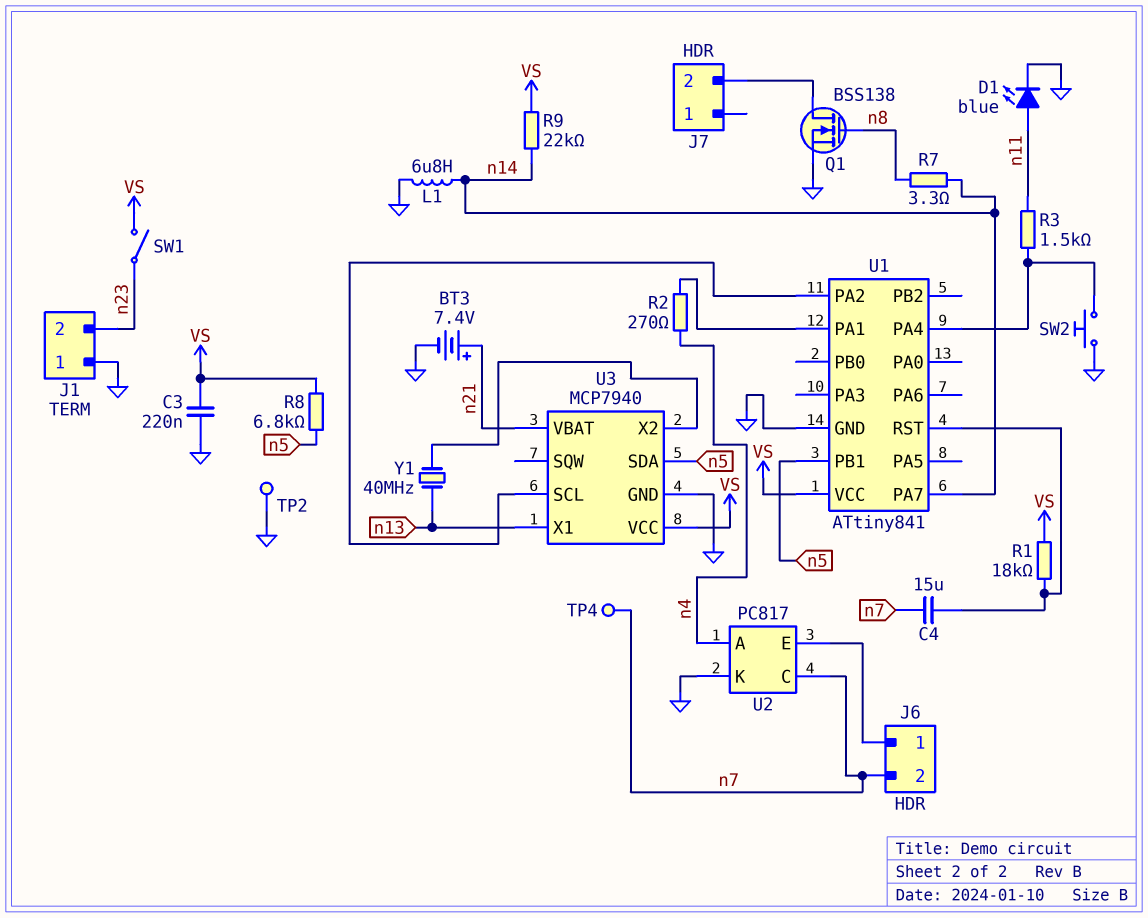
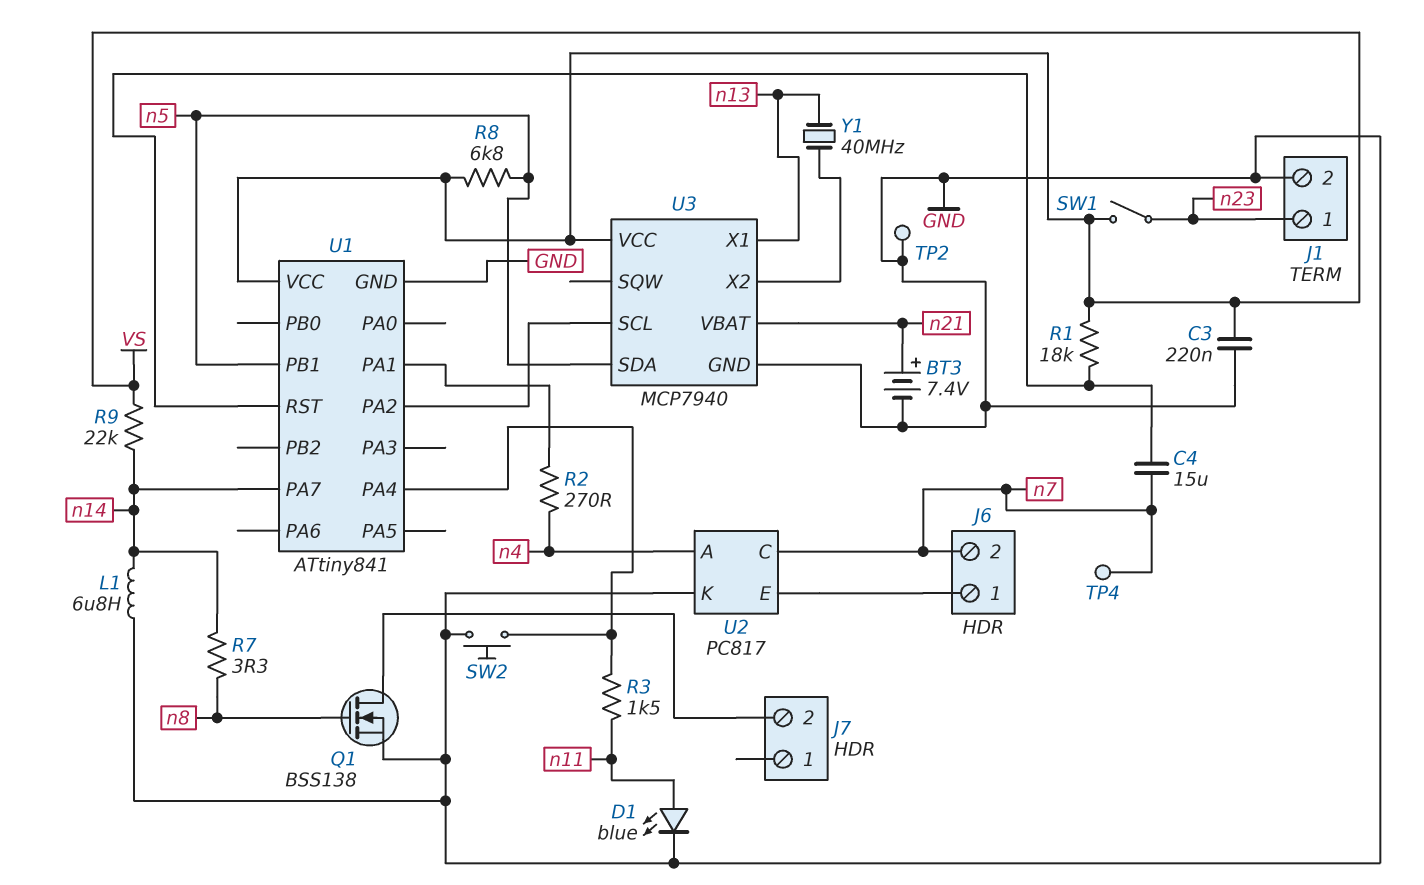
J1 pin 1: GND -> n23
J1 pin 2: n23 -> GND

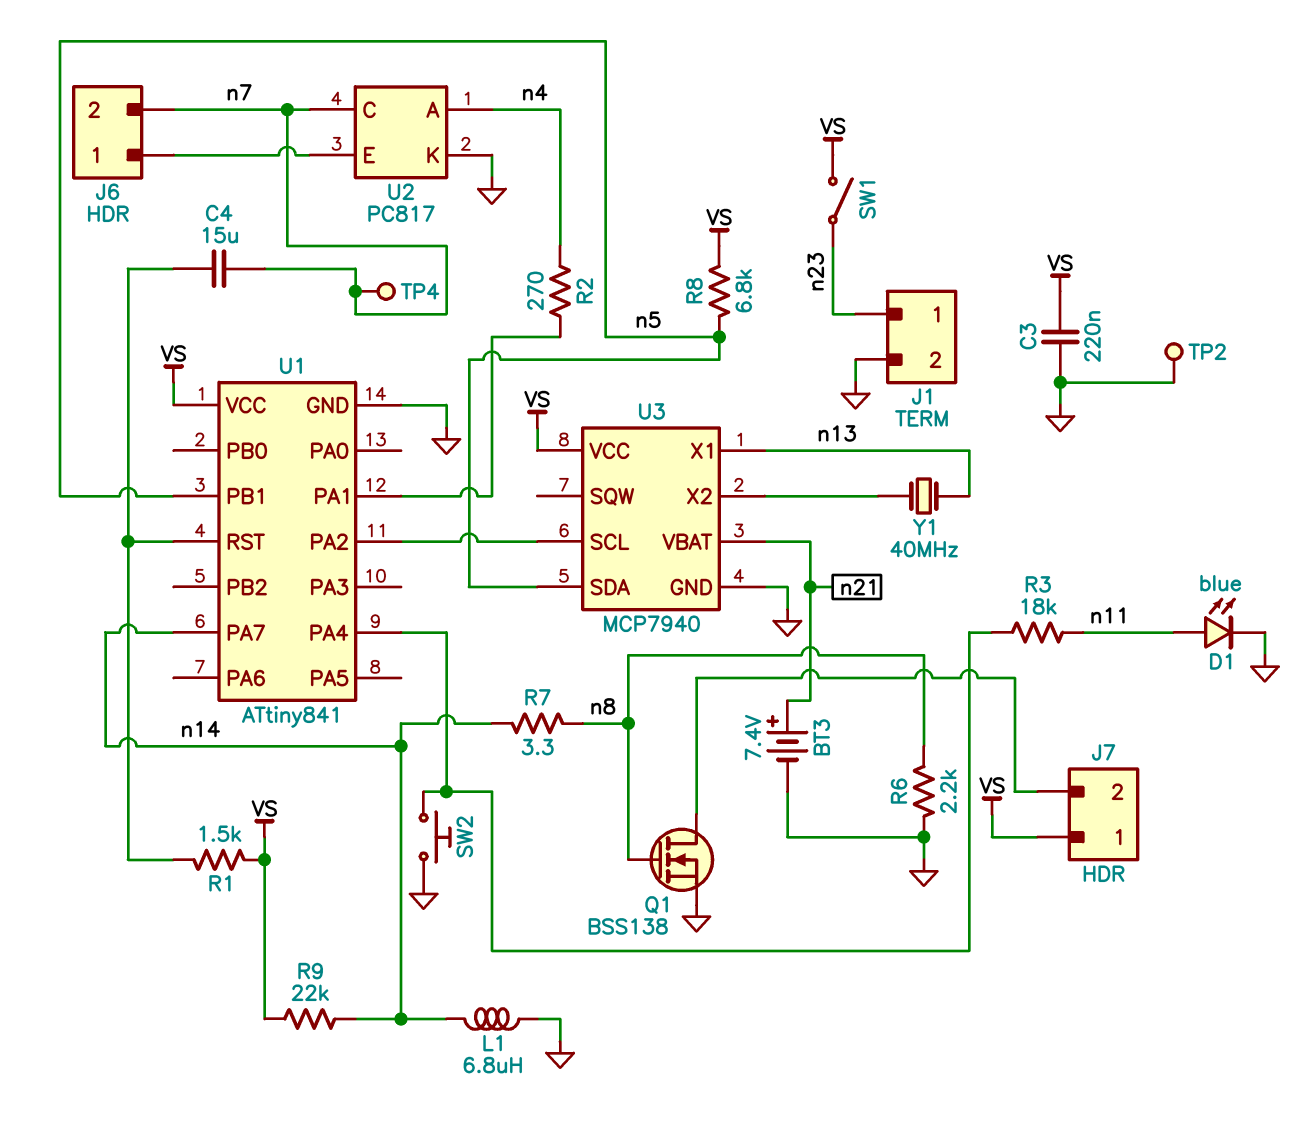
J7 pin 1: none -> VS
R1: 18k (U1/RST, VS) -> 1.5k (U1/RST, VS)
R3: 1.5k (U1/PA4, n11) -> 18k (U1/PA4, n11)
R6: none -> 2.2k (GND, n8)

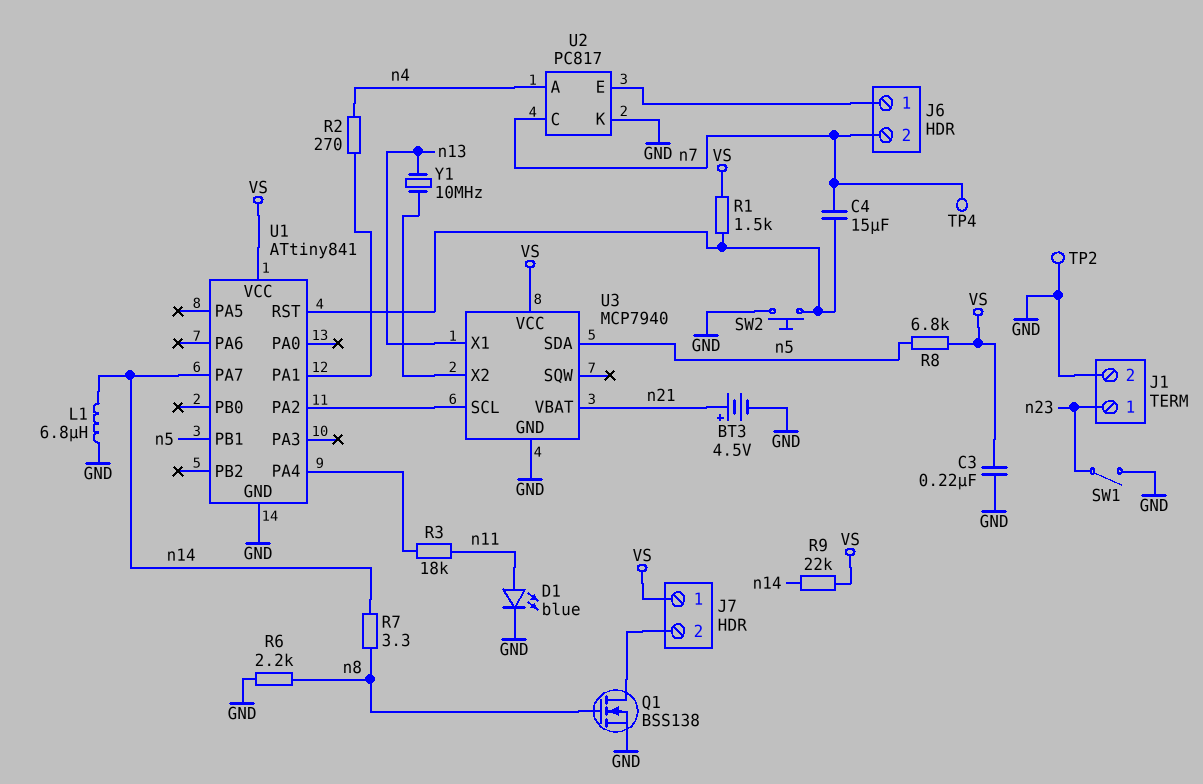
BT3: 7.4V (plus n21, minus GND) -> 4.5V (plus n21, minus GND)
SW1: switch (VS, n23) -> switch (GND, n23)
SW2: button (GND, U1/PA4) -> button (GND, U1/RST)
Y1: 40MHz (U3/X2, n13) -> 10MHz (U3/X2, n13)

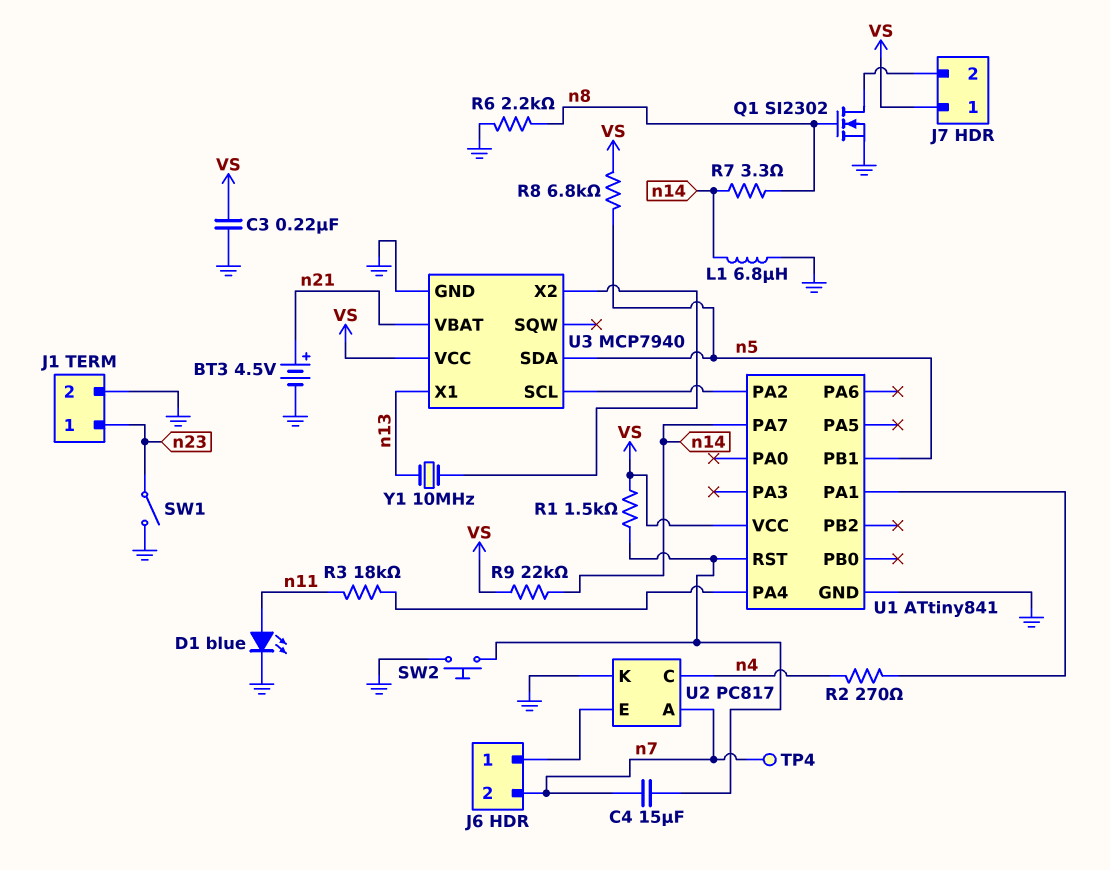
Q1: NMOS BSS138 (G n8, D J7/2, S GND) -> NMOS SI2302 (G n8, D J7/2, S GND)
TP2: test point (GND) -> none
U2 pin A: n4 -> n7
U2 pin C: n7 -> n4

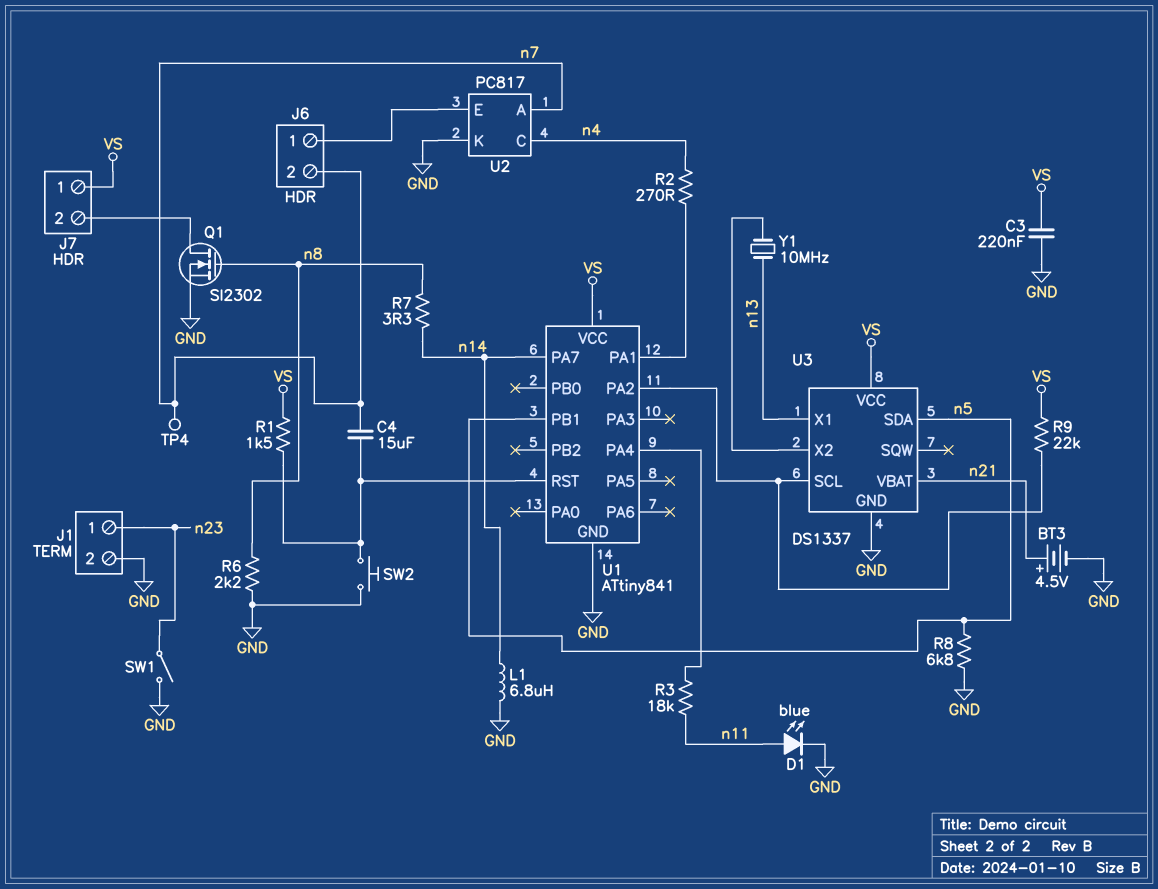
R8: 6.8k (VS, n5) -> 6.8k (GND, n5)
R9: 22k (VS, n14) -> 22k (U1/PA2, VS)
U3: MCP7940 -> DS1337

